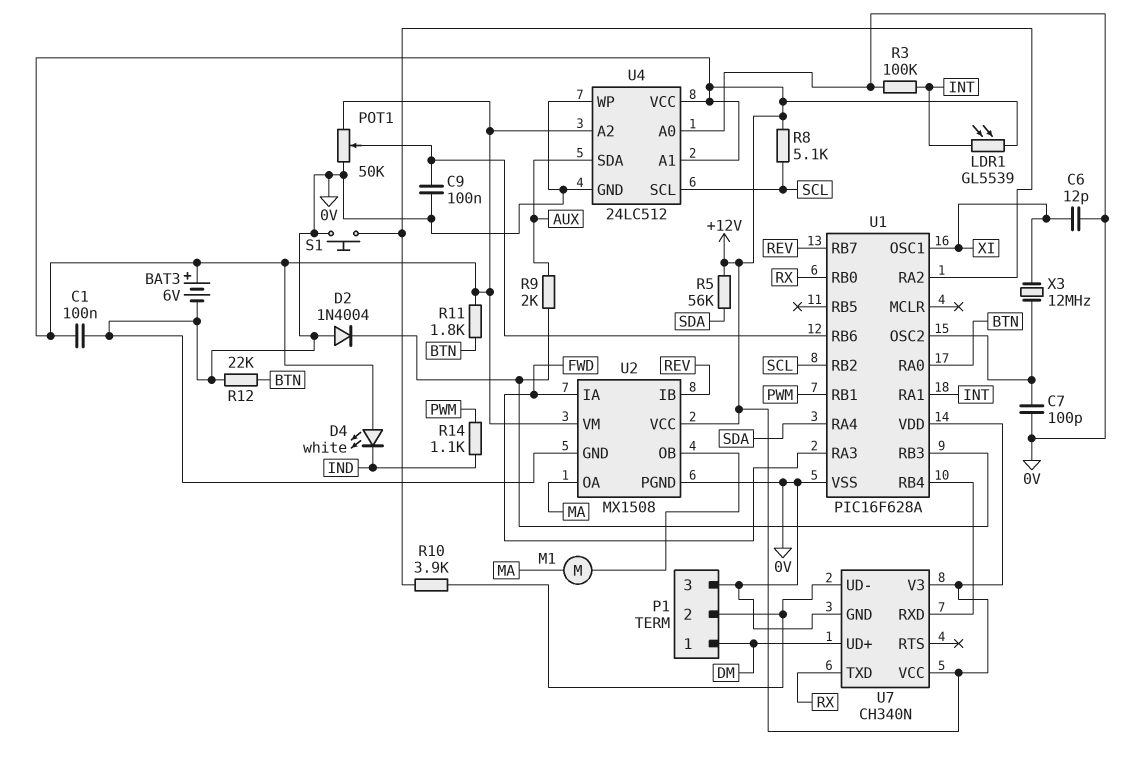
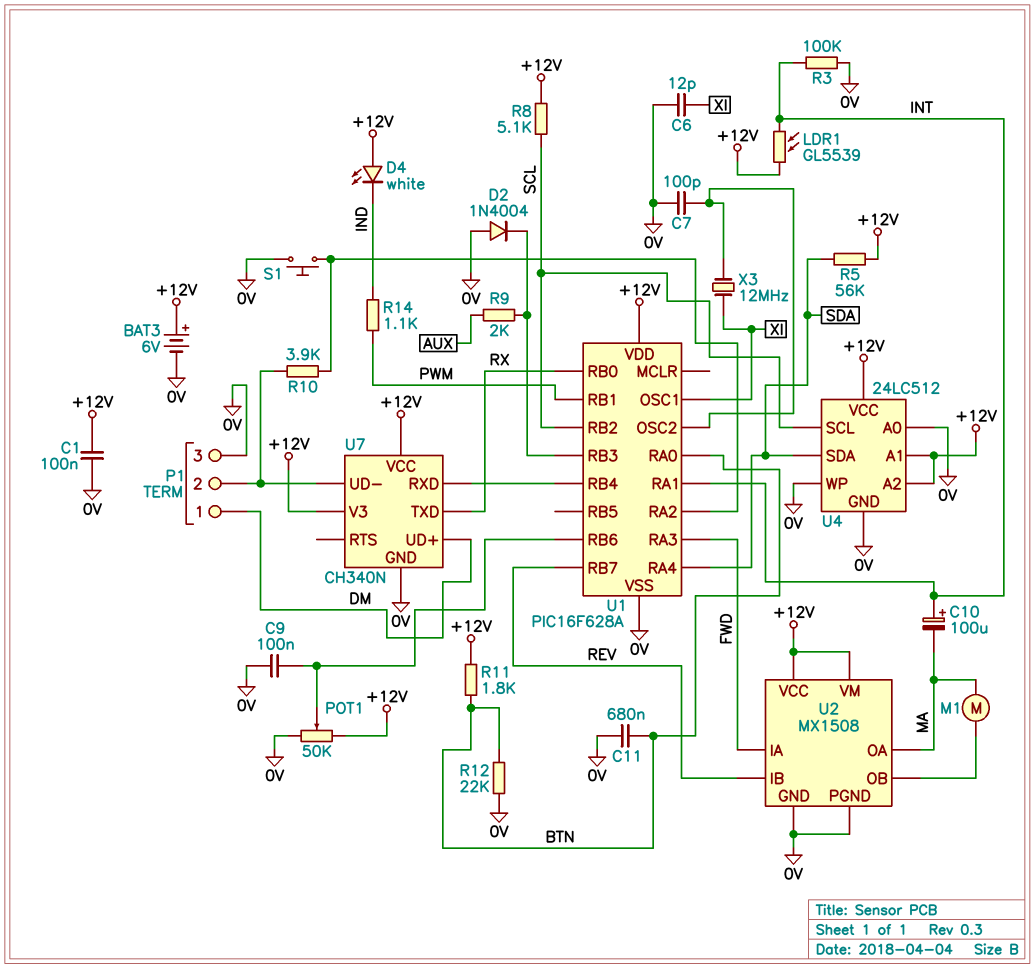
C10: none -> 100uF (plus INT, minus MA)
C11: none -> 680nF (0V, BTN)
U4 pin SDA: AUX -> SDA

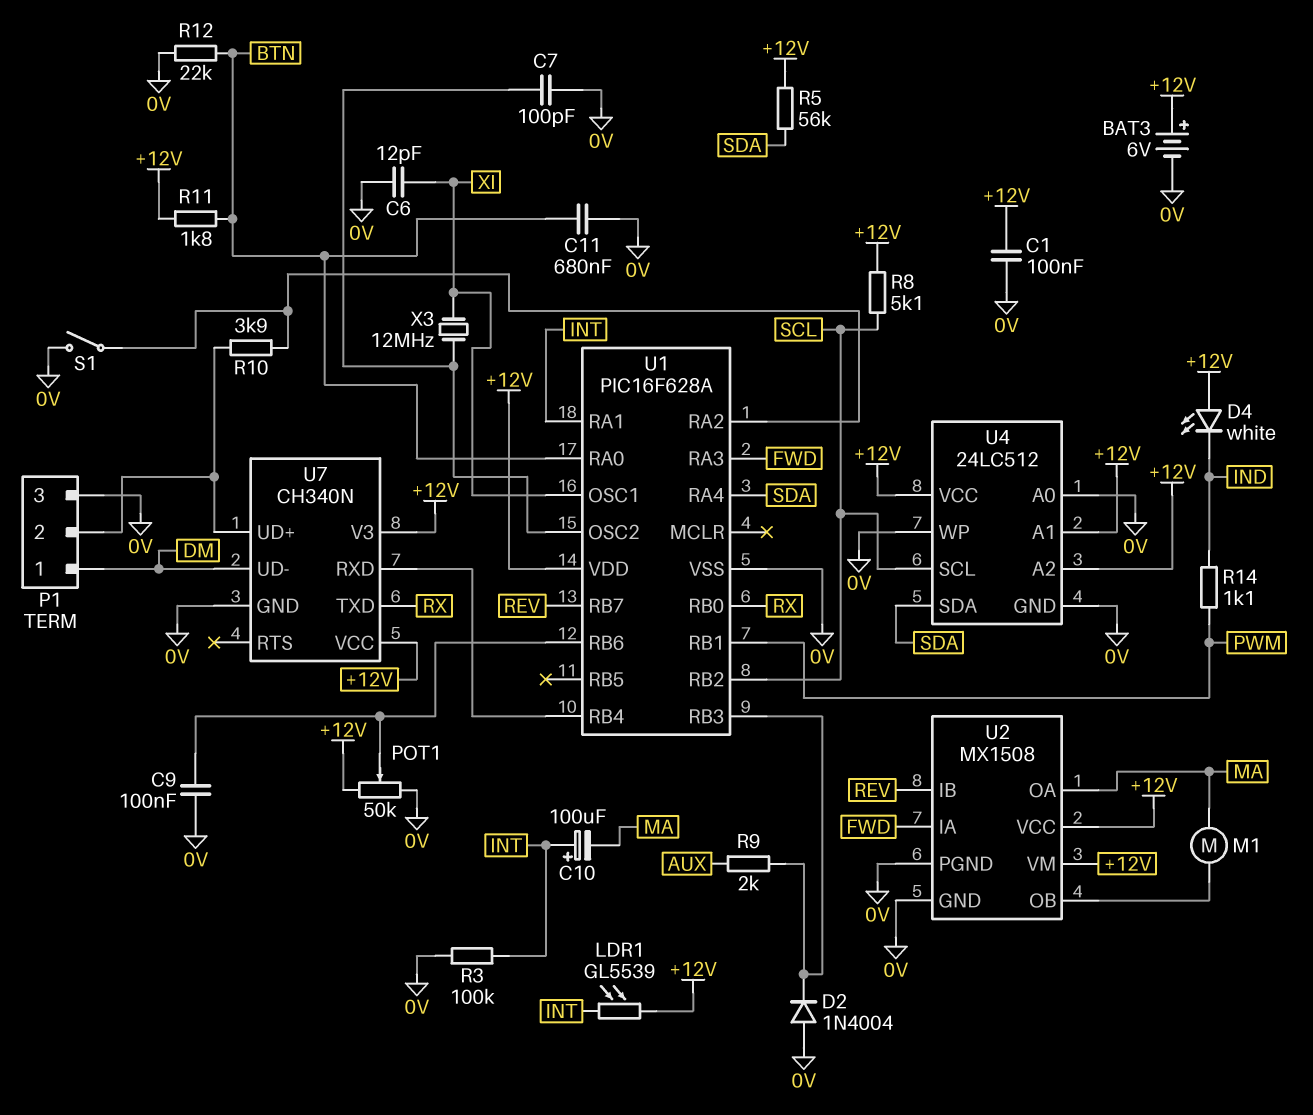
S1: button (0V, U1/RA2) -> switch (0V, U1/RA2)
U7 pin UD+: DM -> P1/2
U7 pin UD-: P1/2 -> DM

